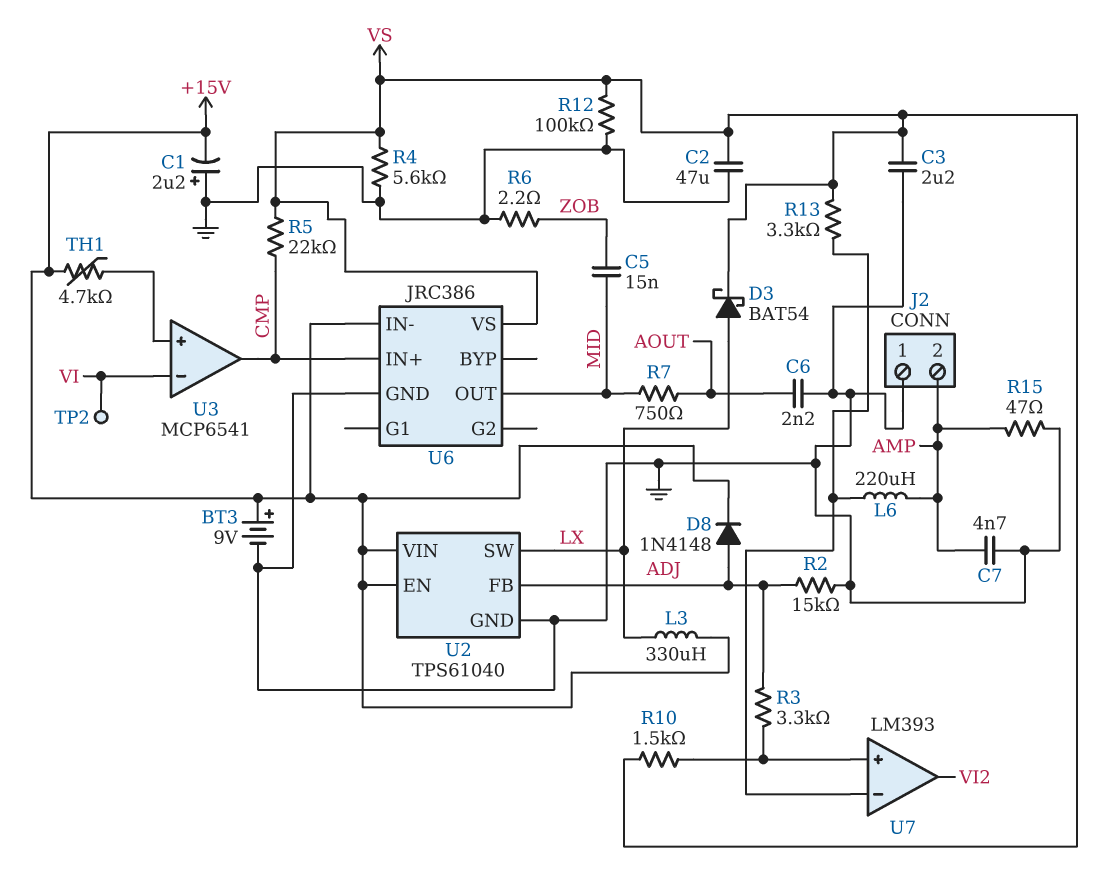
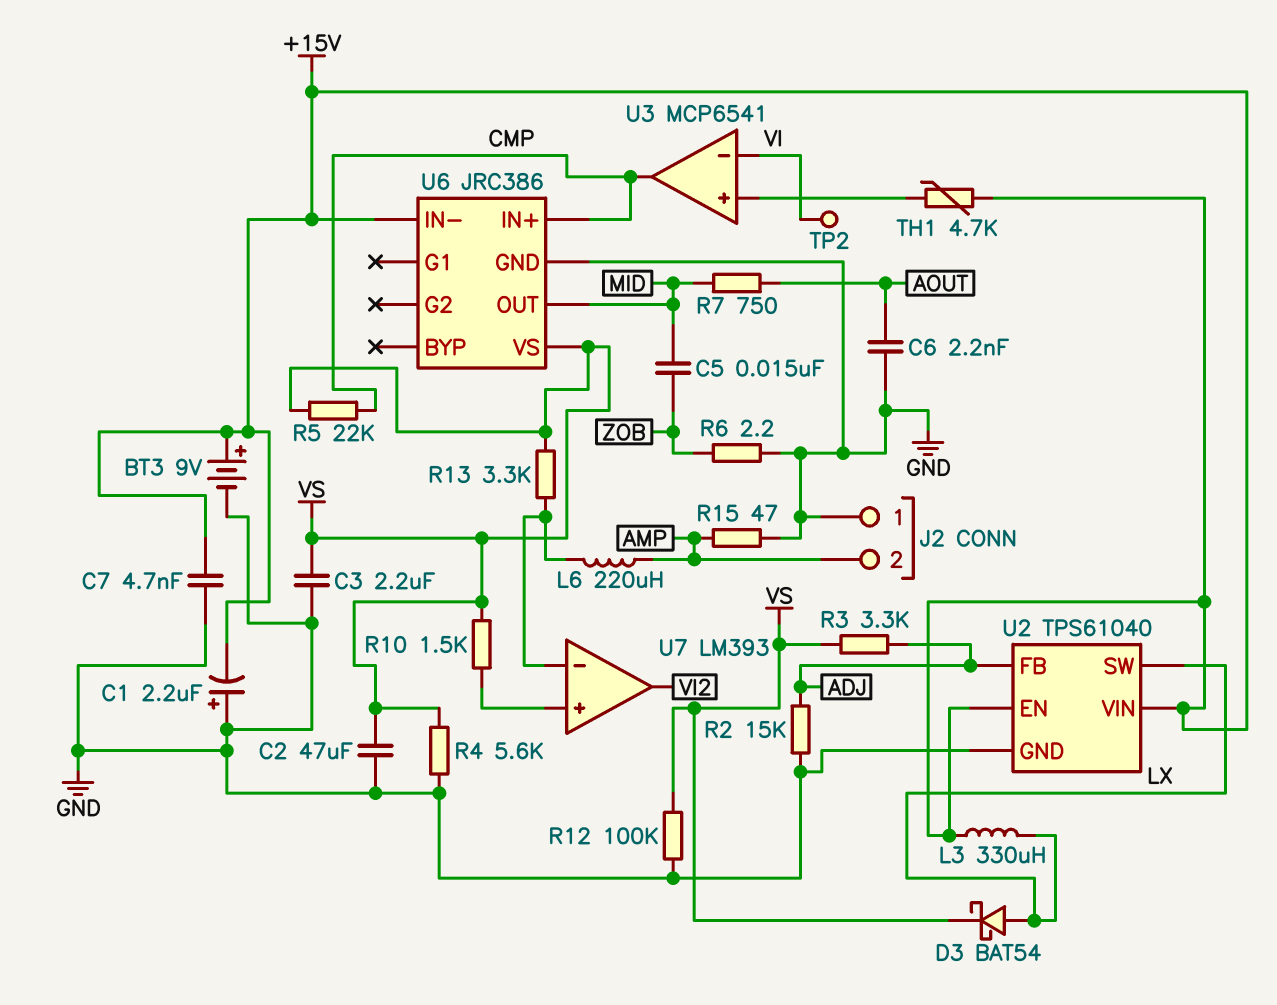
C7: 4.7nF (AMP, GND) -> 4.7nF (+15V, GND)
D8: diode 1N4148 (A ADJ, K +15V) -> none
R3: 3.3k (ADJ, U7/in+) -> 3.3k (ADJ, VS)

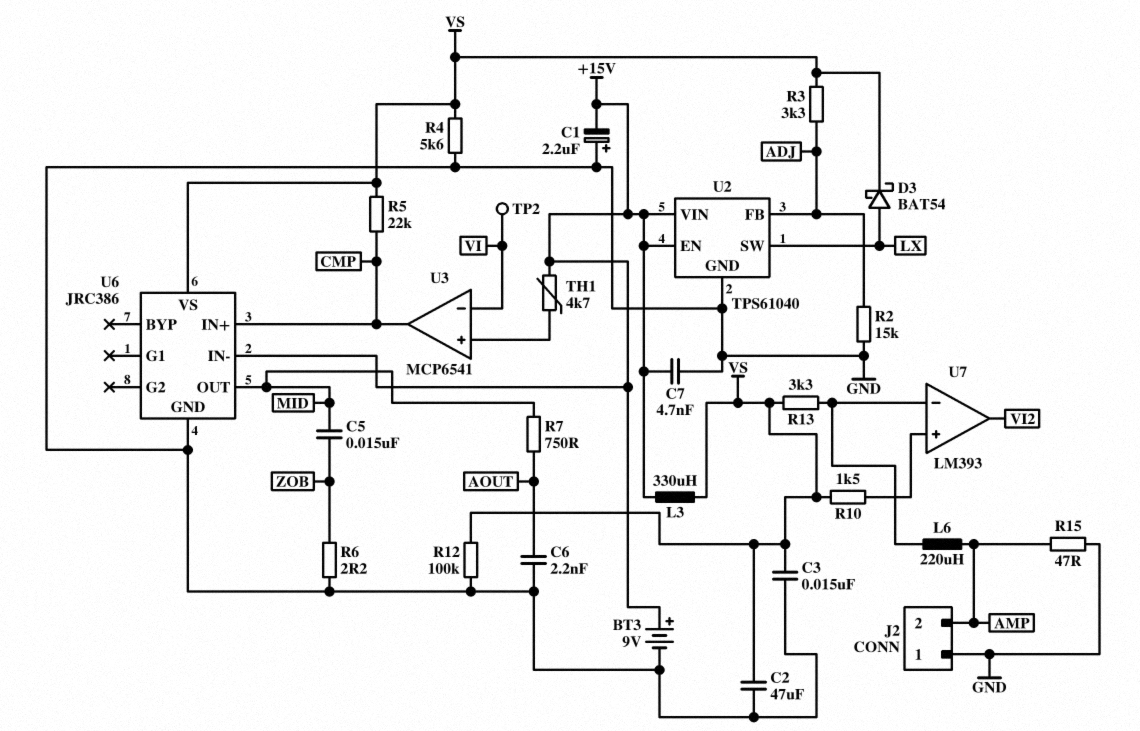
C3: 2.2uF (GND, VS) -> 15nF (GND, VS)
L3: 330uH (+15V, LX) -> 330uH (+15V, VS)

